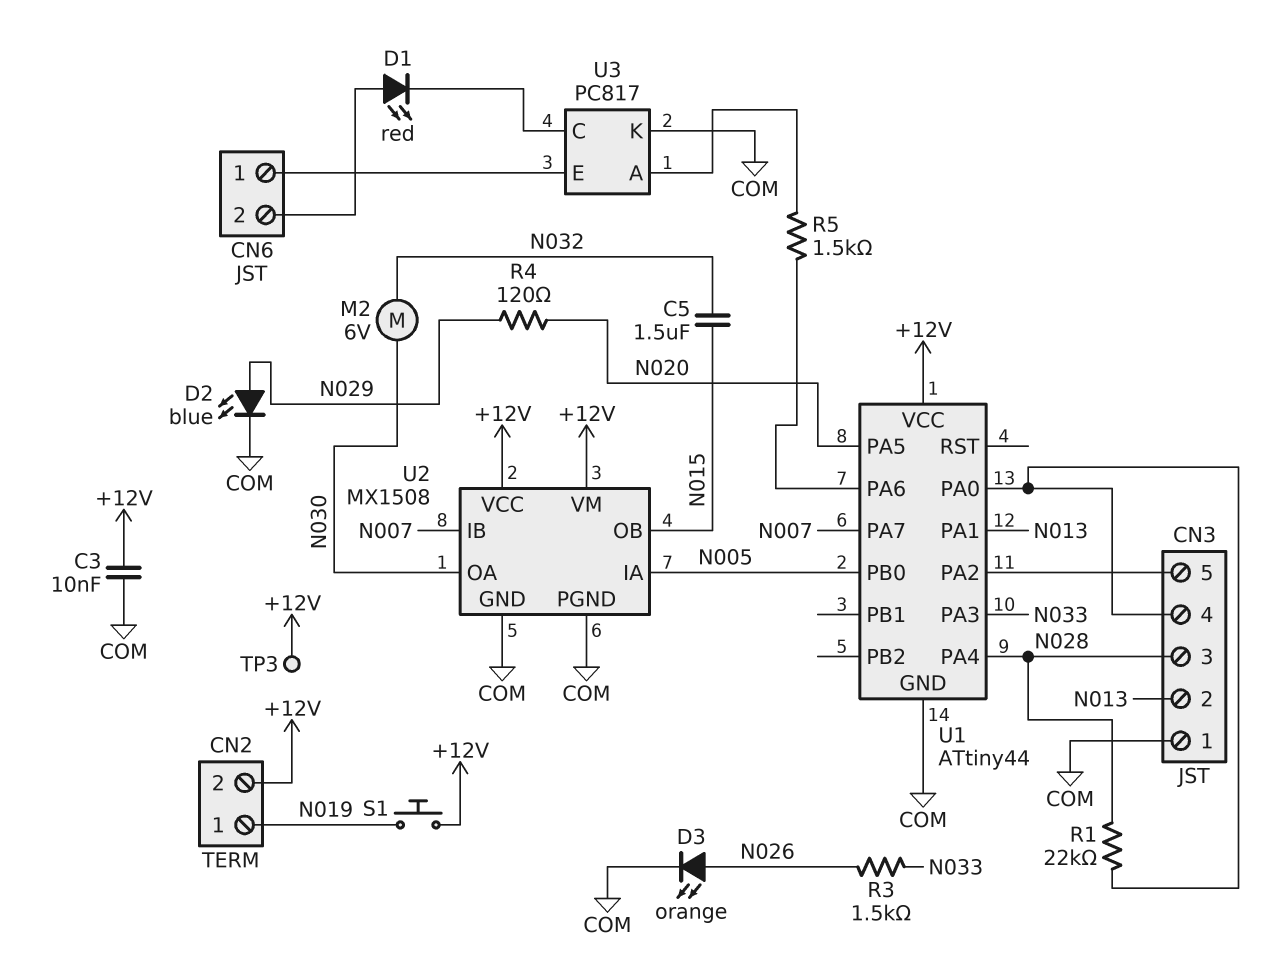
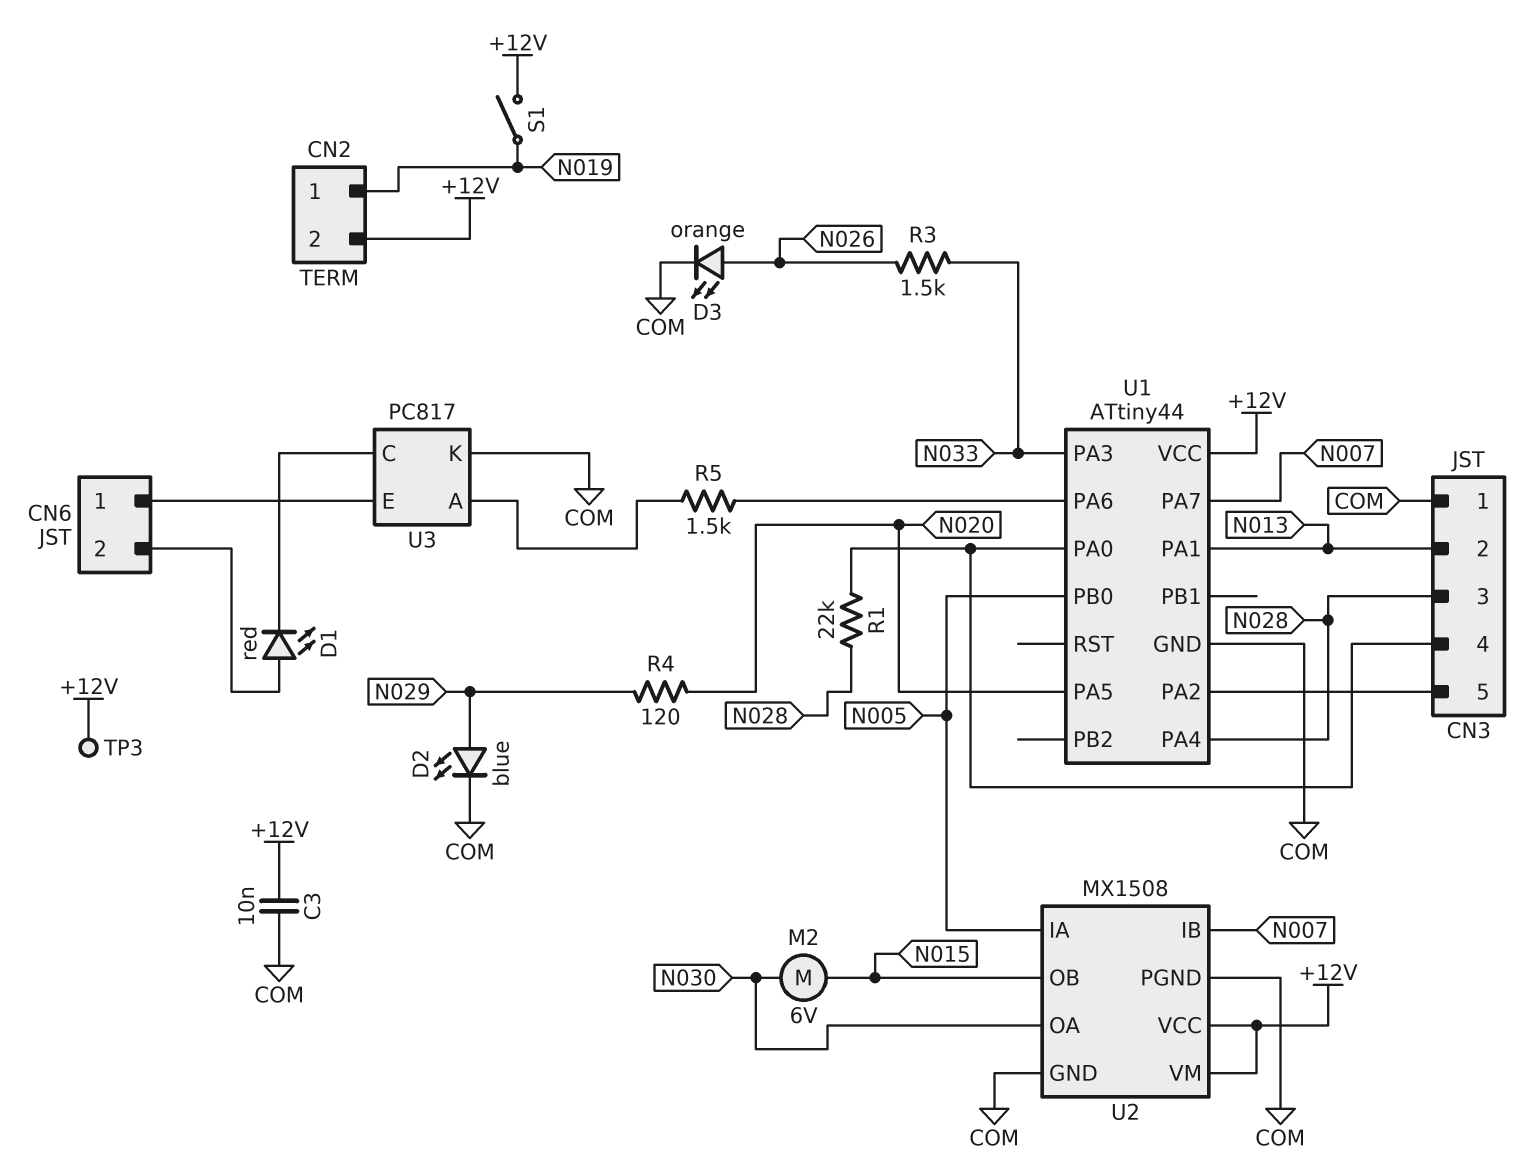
C5: 1.5uF (N015, N032) -> none
M2: motor 6V (N030, N032) -> motor 6V (N015, N030)
S1: button (+12V, N019) -> switch (+12V, N019)

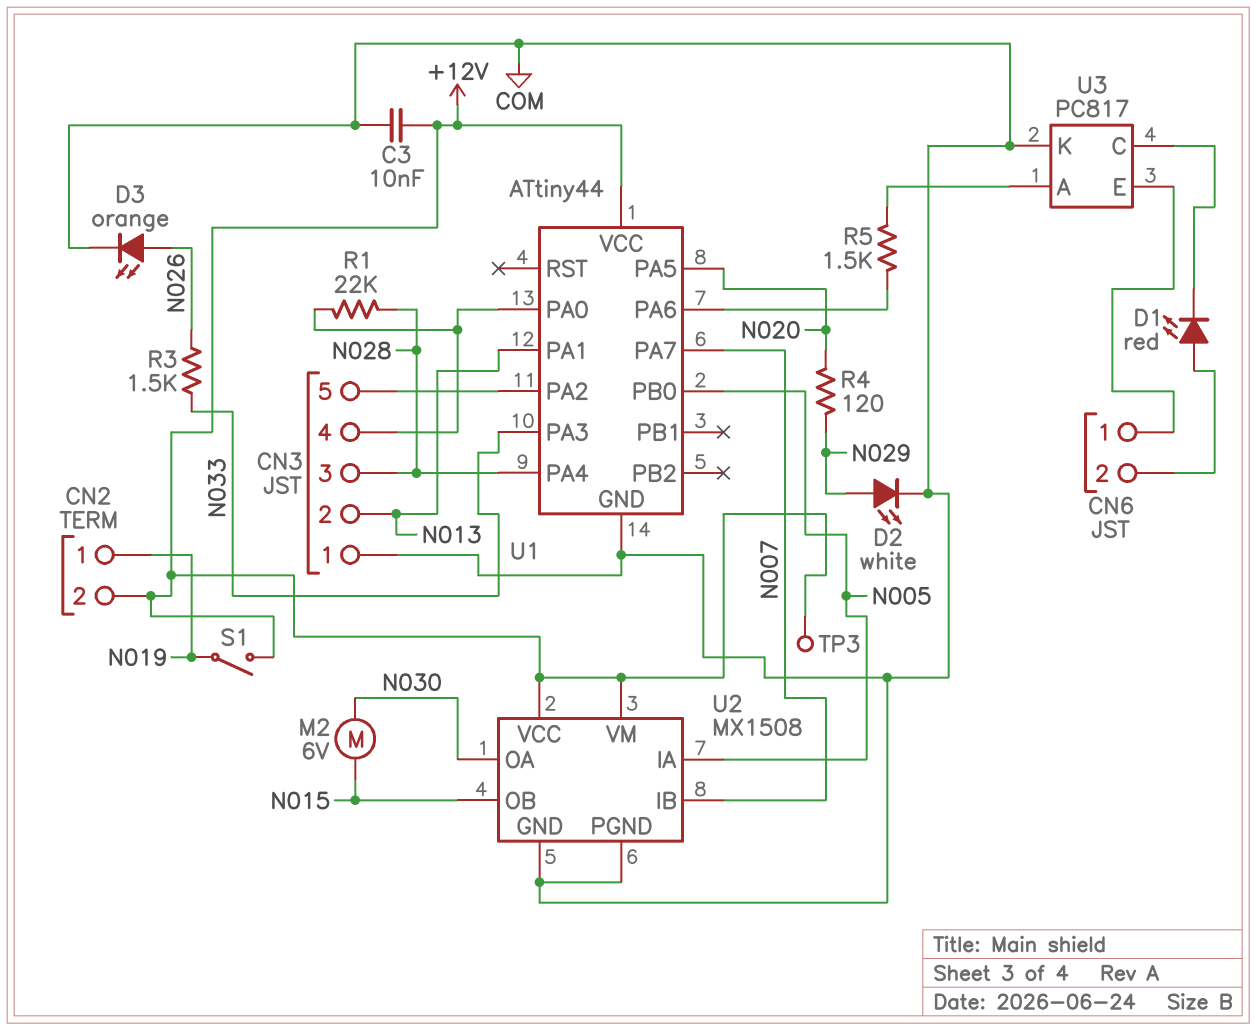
D2: LED blue (A N029, K COM) -> LED white (A N029, K COM)

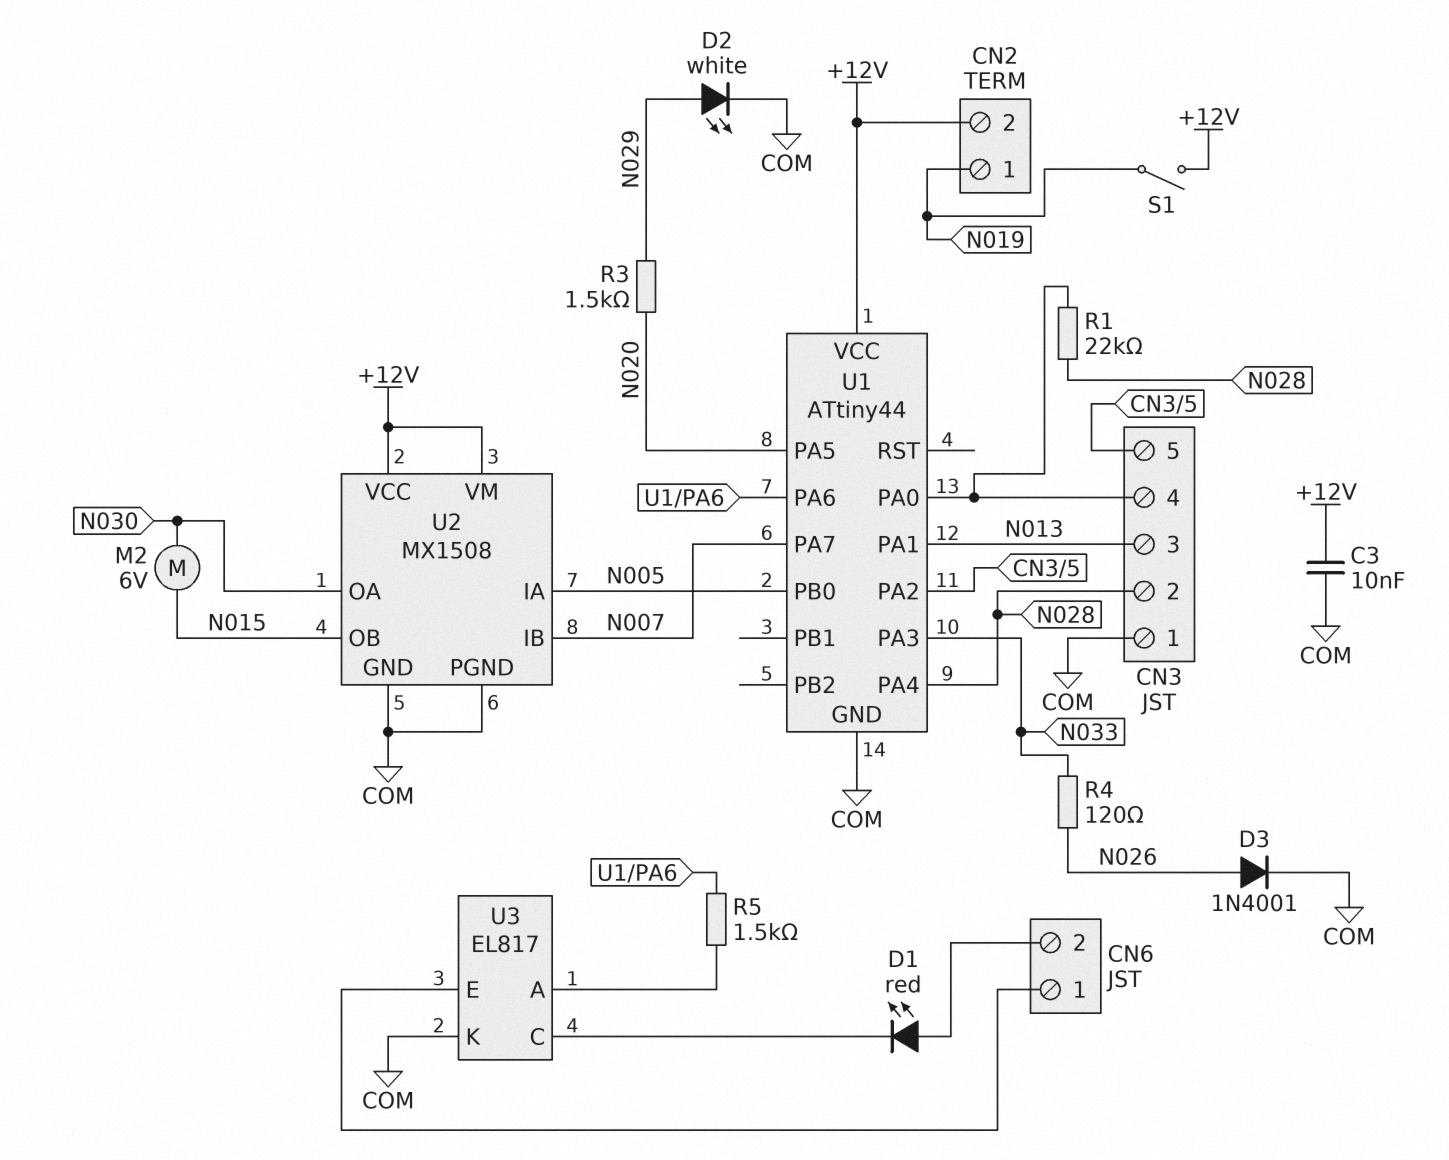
CN3 pin 2: N013 -> N028
CN3 pin 3: N028 -> N013
D3: LED orange (A N026, K COM) -> diode 1N4001 (A N026, K COM)
R3: 1.5k (N026, N033) -> 1.5k (N020, N029)
R4: 120 (N020, N029) -> 120 (N026, N033)
TP3: test point (+12V) -> none
U3: PC817 -> EL817

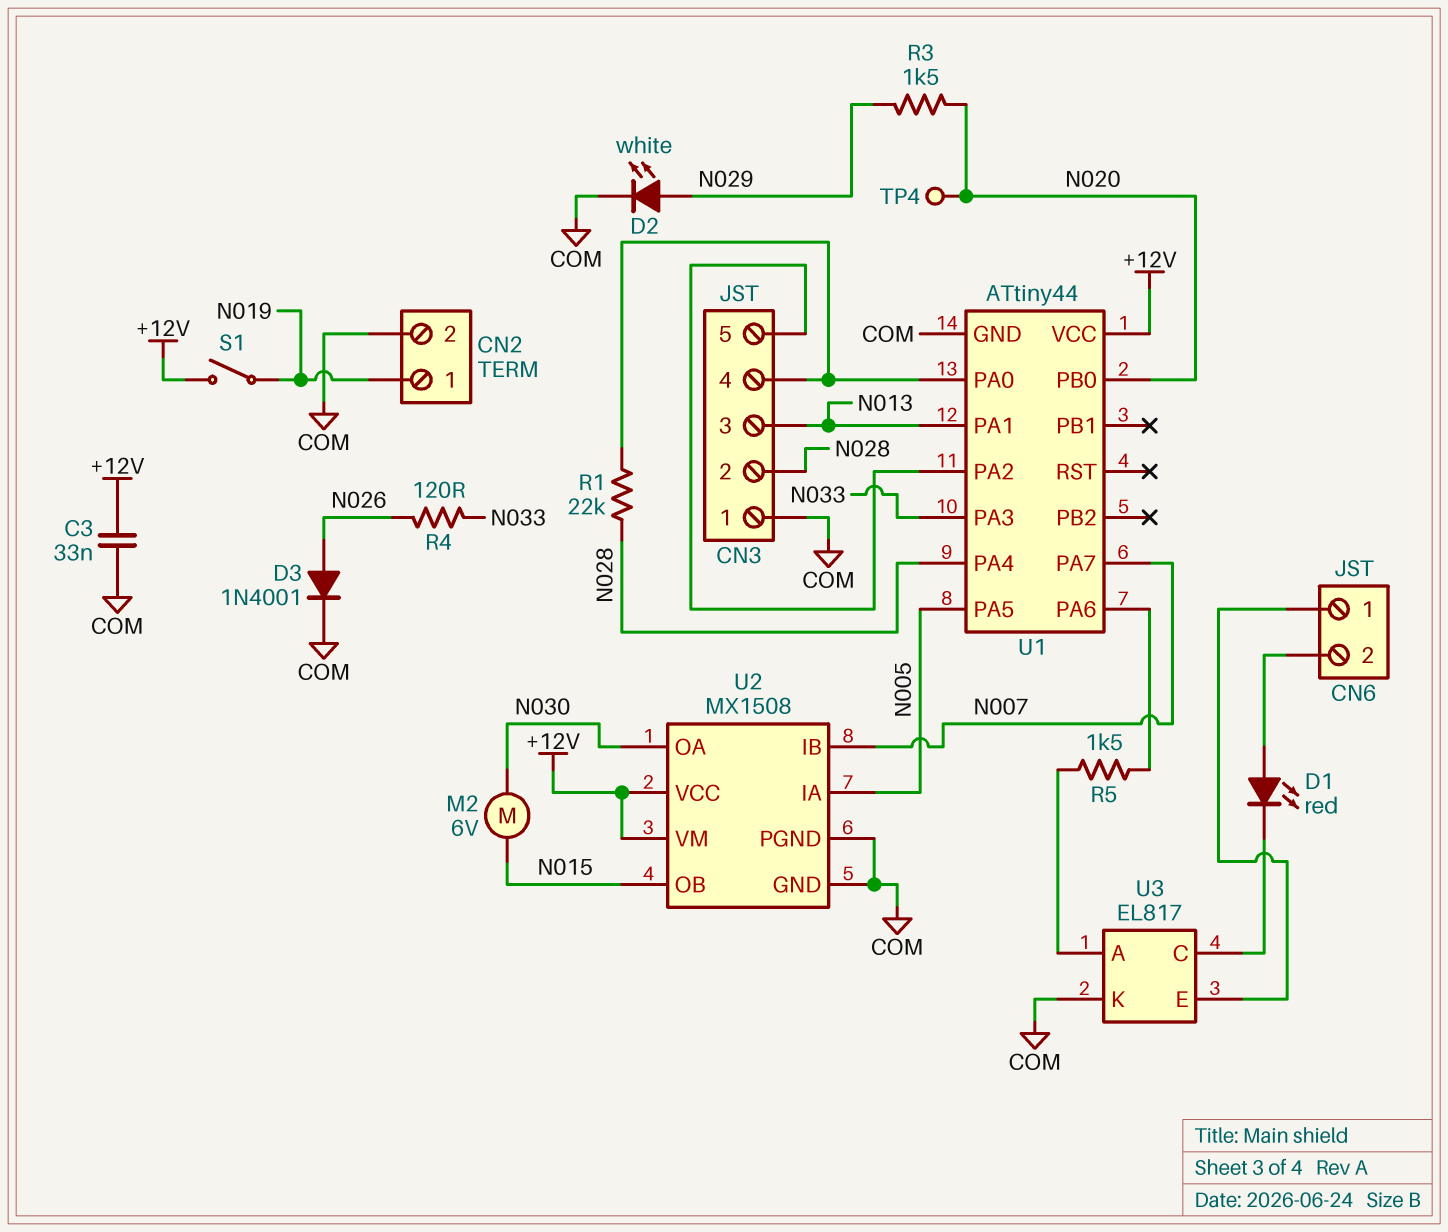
C3: 10nF (+12V, COM) -> 33nF (+12V, COM)
CN2 pin 2: +12V -> COM
TP4: none -> test point (N020)
U1 pin PA5: N020 -> N005
U1 pin PB0: N005 -> N020

